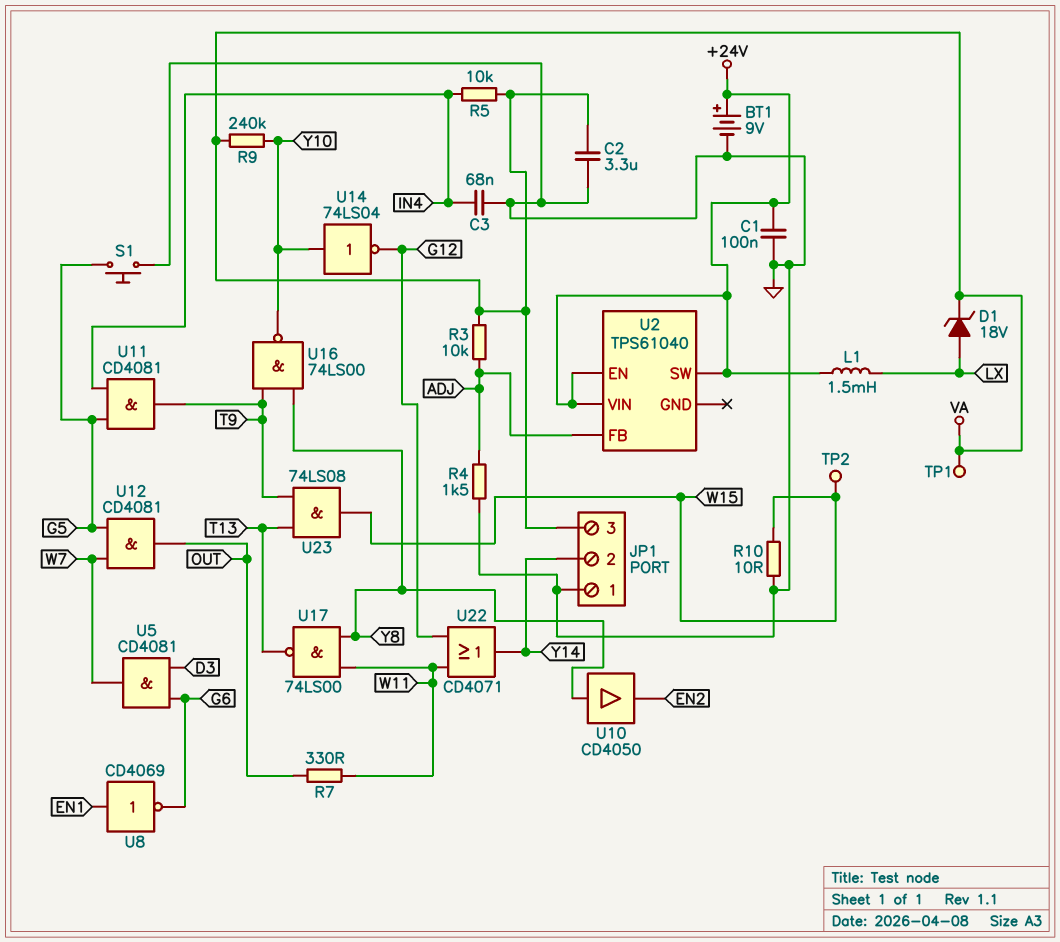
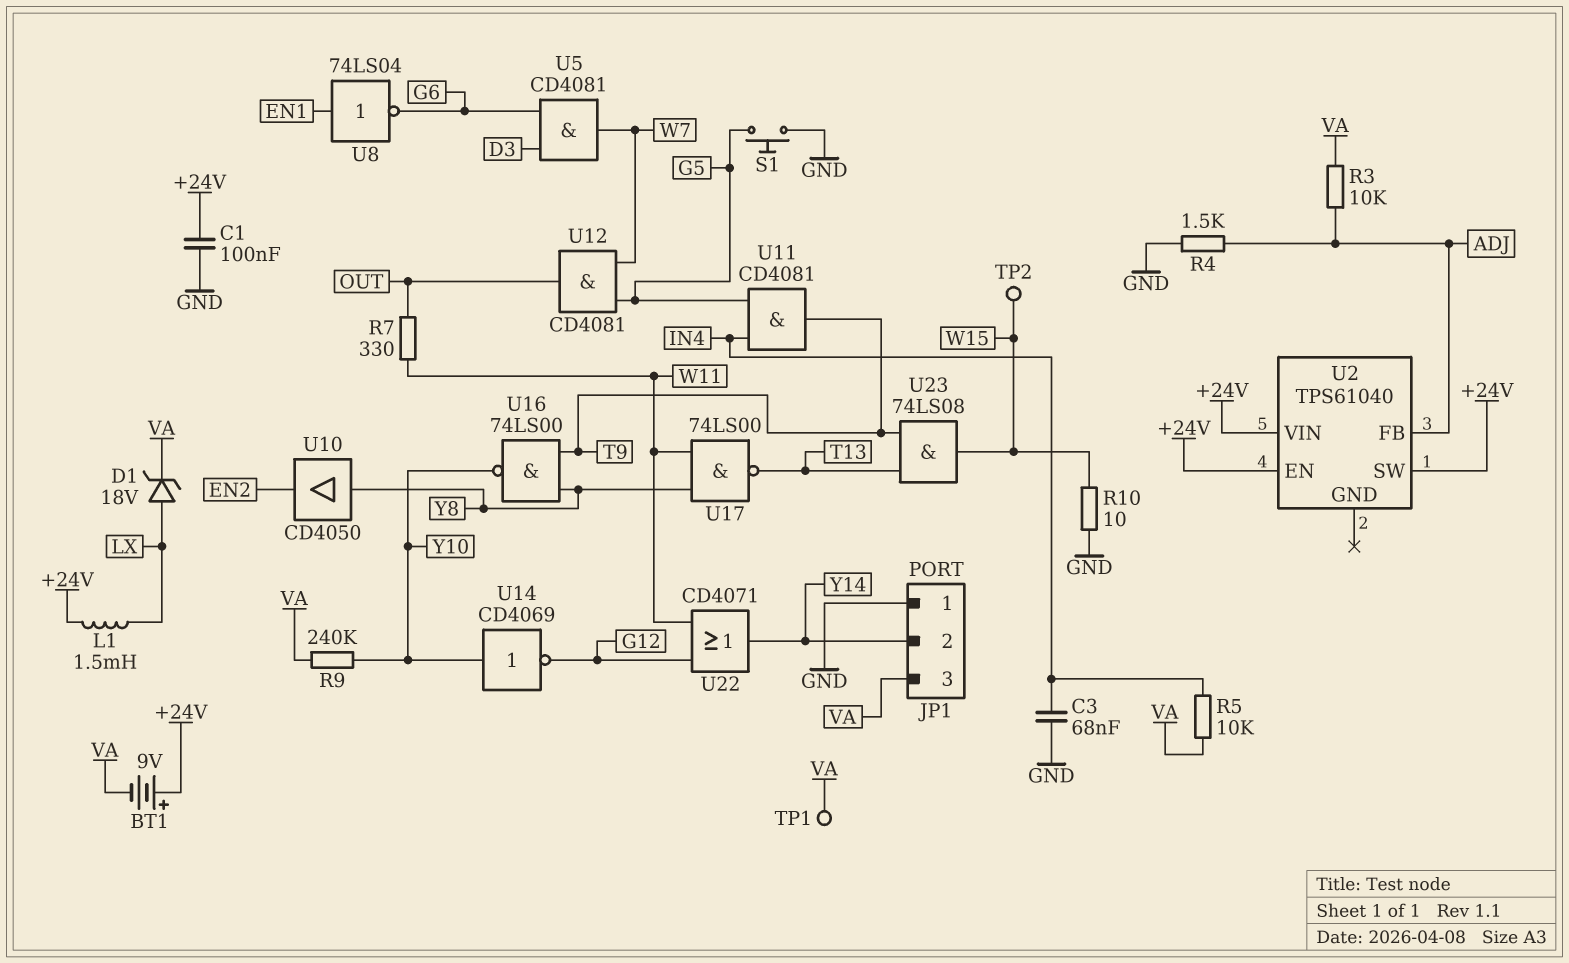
BT1: 9V (plus +24V, minus GND) -> 9V (plus +24V, minus VA)
C2: 3.3uF (GND, VA) -> none
U8: NOT CD4069 (in EN1, out G6) -> NOT 74LS04 (in EN1, out G6)
U14: NOT 74LS04 (in Y10, out G12) -> NOT CD4069 (in Y10, out G12)

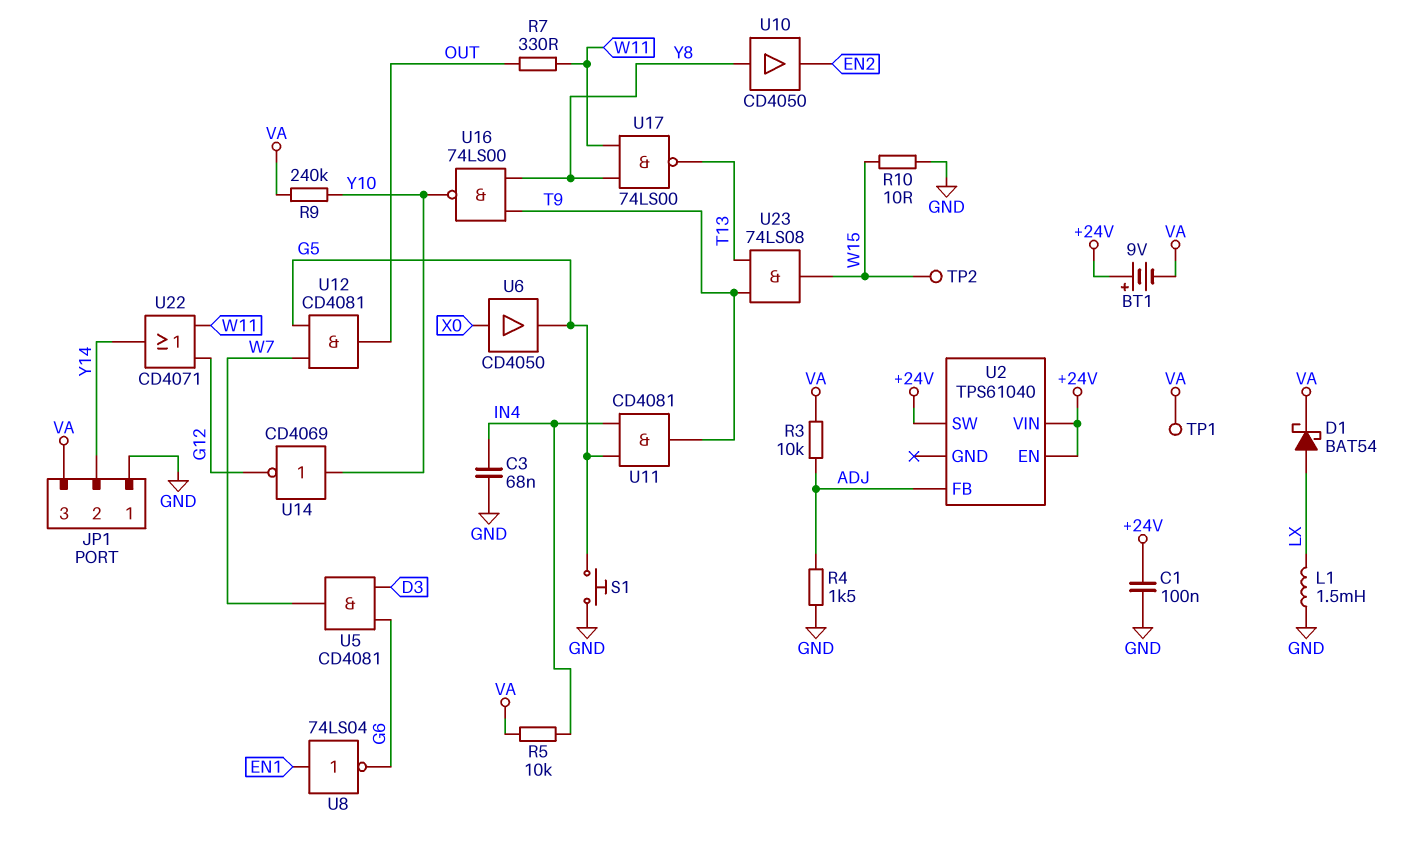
D1: zener 18V (A LX, K VA) -> schottky BAT54 (A LX, K VA)
L1: 1.5mH (+24V, LX) -> 1.5mH (GND, LX)
U6: none -> buffer CD4050 (in X0, out G5)

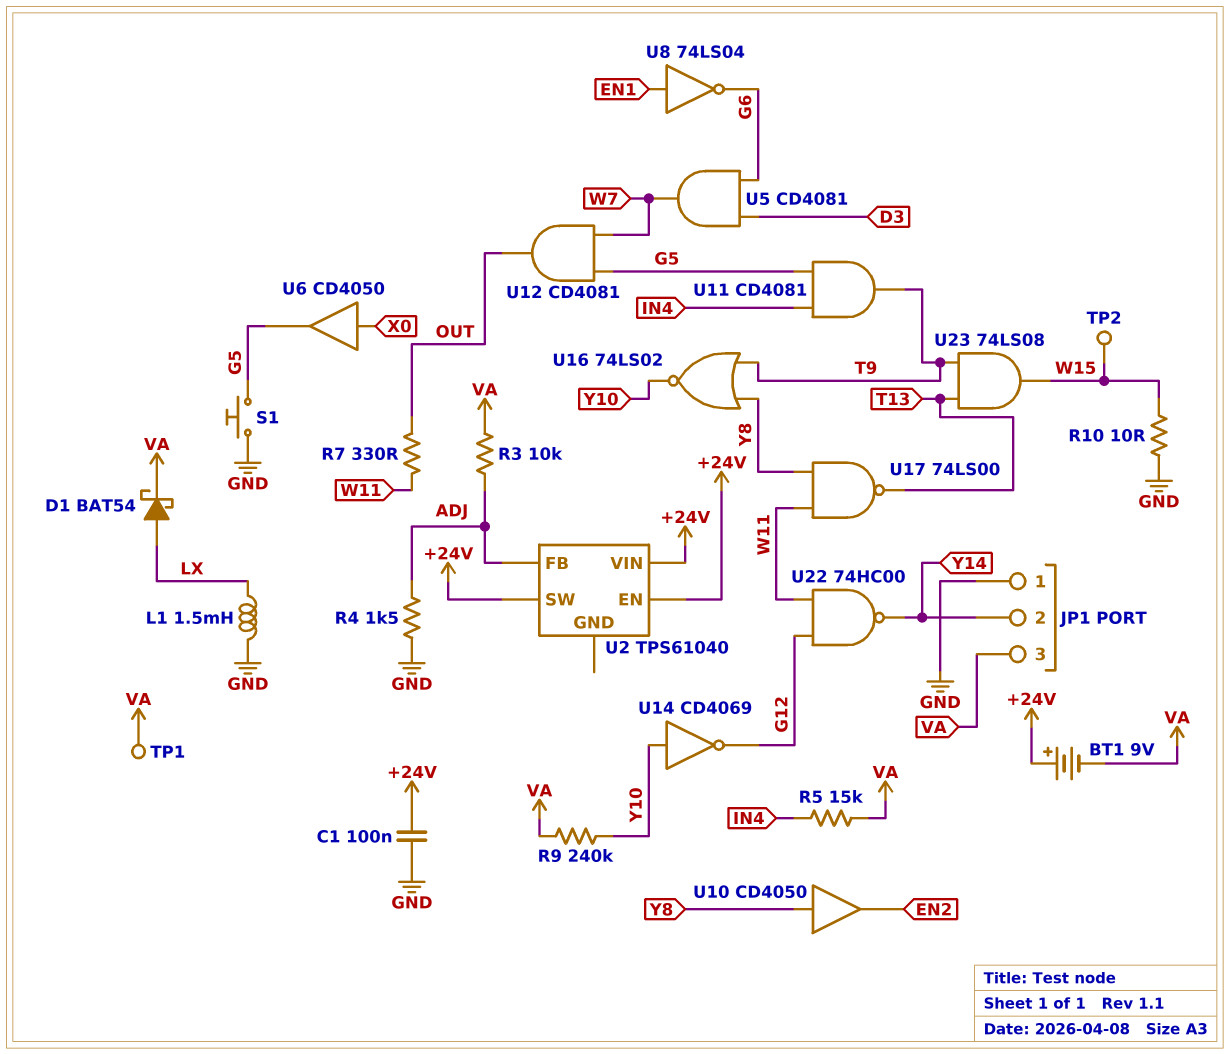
C3: 68nF (GND, IN4) -> none
R5: 10k (IN4, VA) -> 15k (IN4, VA)
U16: NAND 74LS00 (in T9, in Y8, out Y10) -> NOR 74LS02 (in T9, in Y8, out Y10)
U22: OR CD4071 (in G12, in W11, out Y14) -> NAND 74HC00 (in G12, in W11, out Y14)

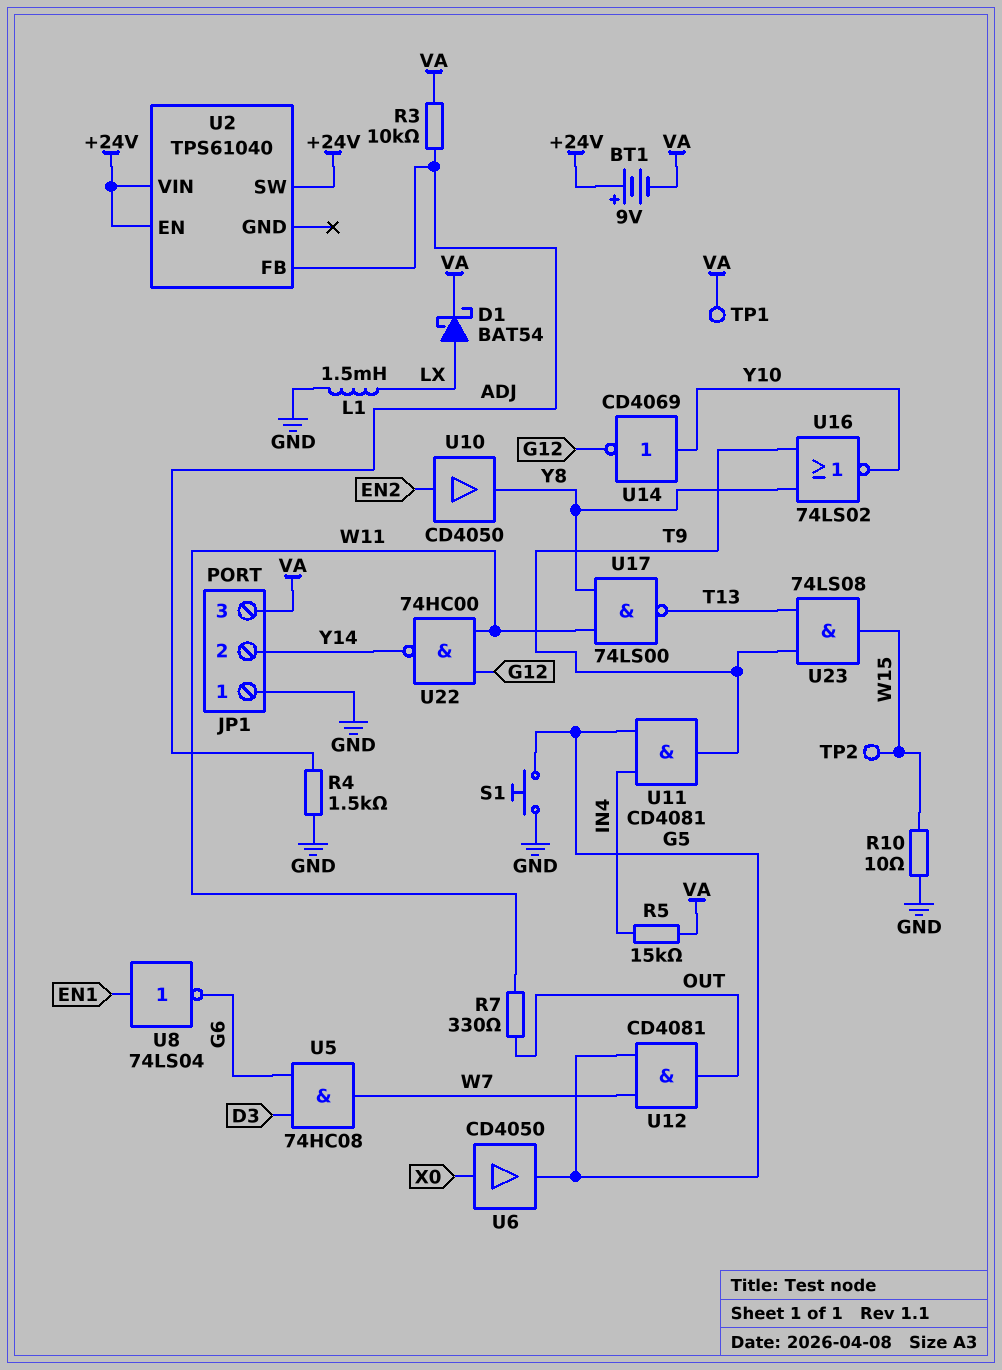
C1: 100nF (+24V, GND) -> none
R9: 240k (VA, Y10) -> none
U5: AND CD4081 (in D3, in G6, out W7) -> AND 74HC08 (in D3, in G6, out W7)
U10: buffer CD4050 (in Y8, out EN2) -> buffer CD4050 (in EN2, out Y8)

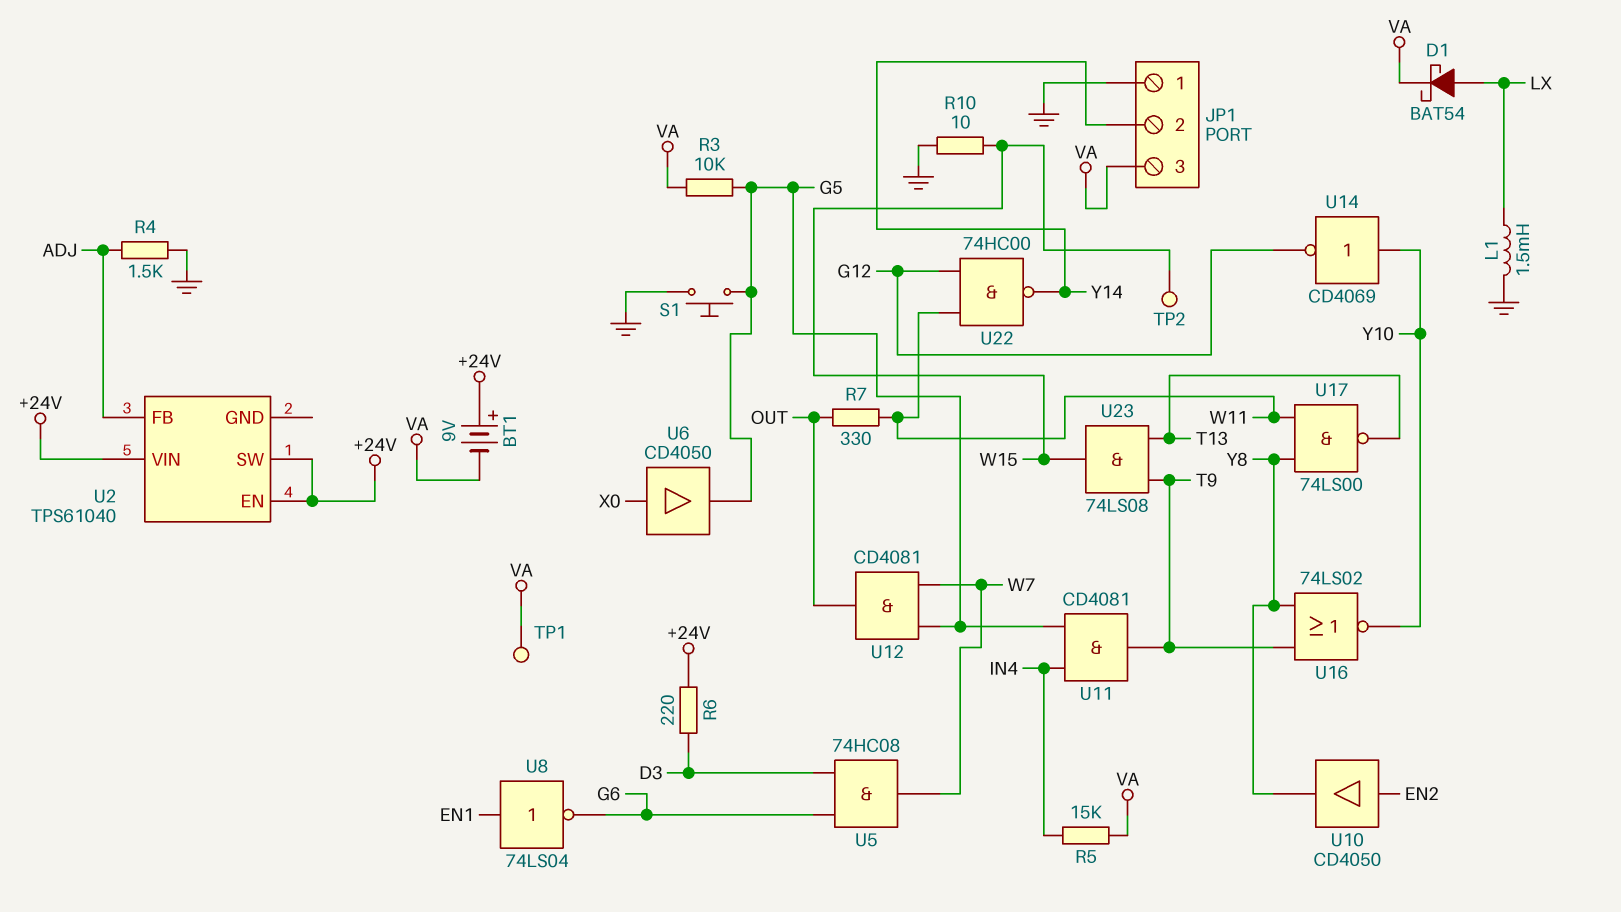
R3: 10k (ADJ, VA) -> 10k (G5, VA)
R6: none -> 220 (+24V, D3)

